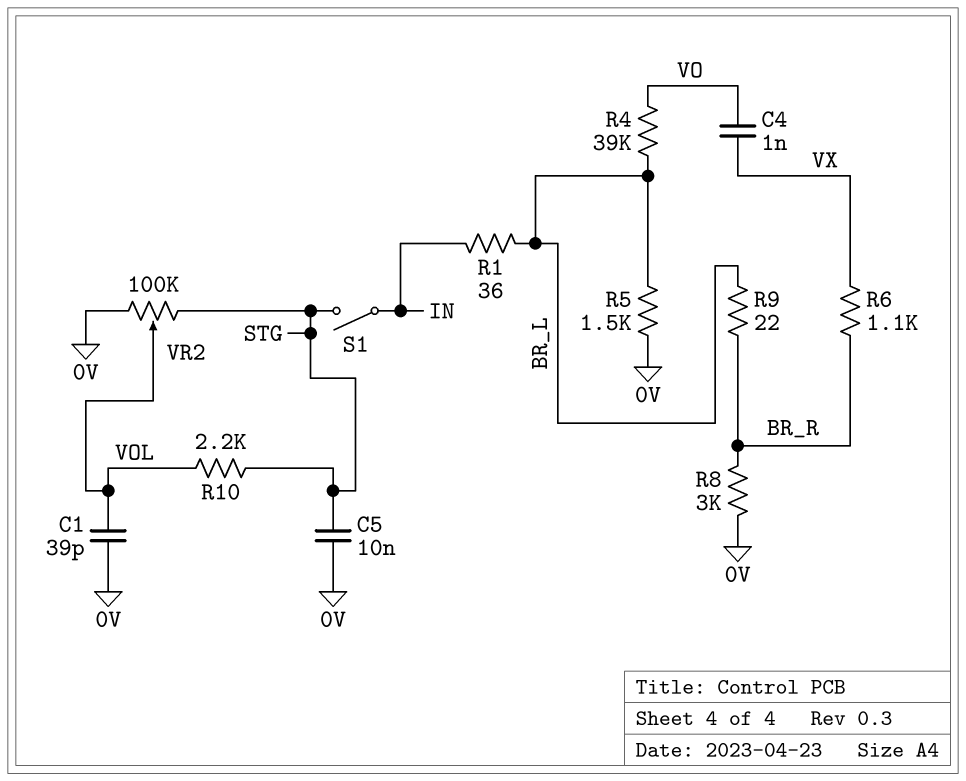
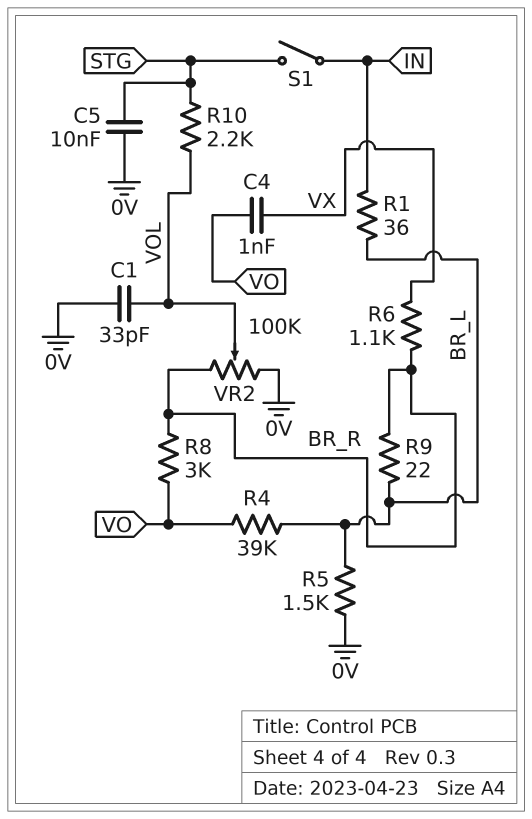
C1: 39pF (0V, VOL) -> 33pF (0V, VOL)
R8: 3k (0V, BR_R) -> 3k (BR_R, VO)
VR2: 100k (0V, STG, wiper VOL) -> 100k (0V, BR_R, wiper VOL)

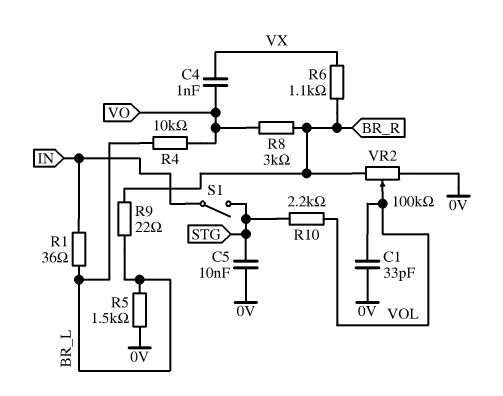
R4: 39k (BR_L, VO) -> 10k (BR_L, VO)

